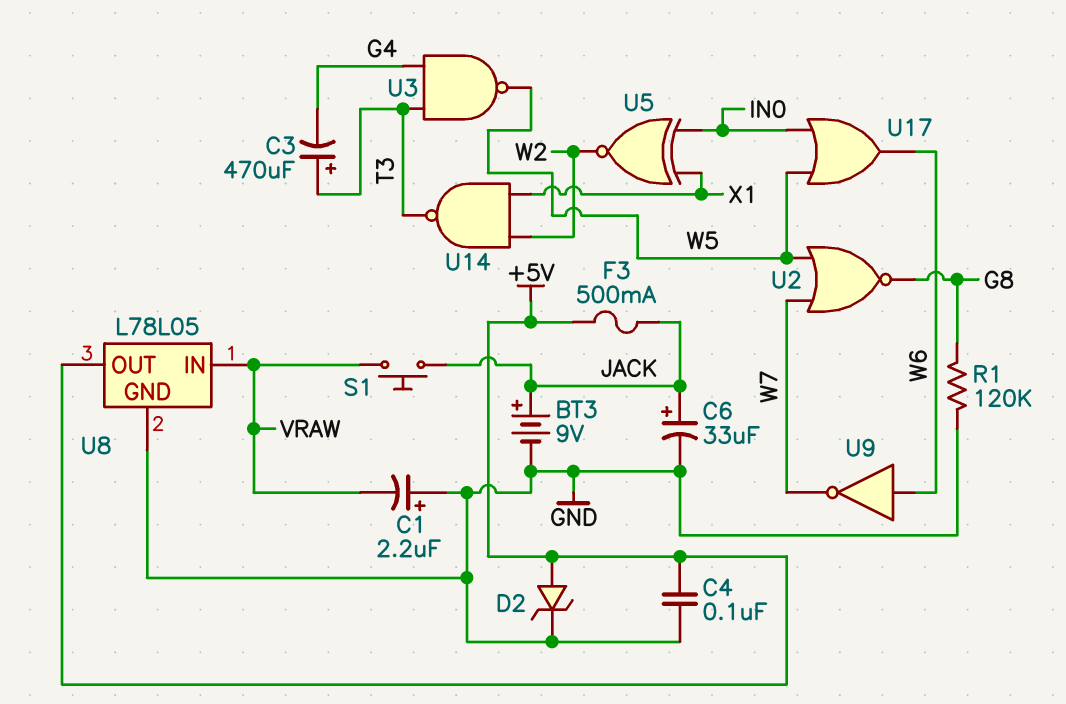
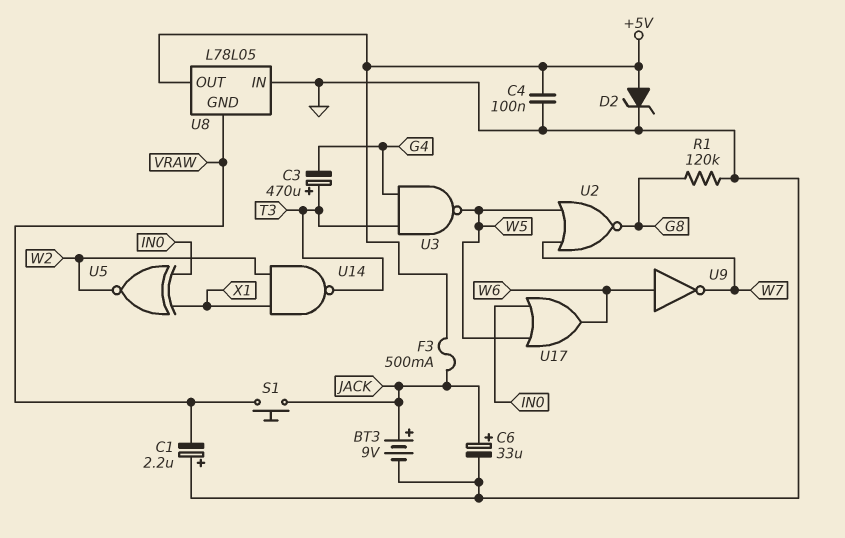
U8 pin GND: GND -> VRAW
U8 pin IN: VRAW -> GND

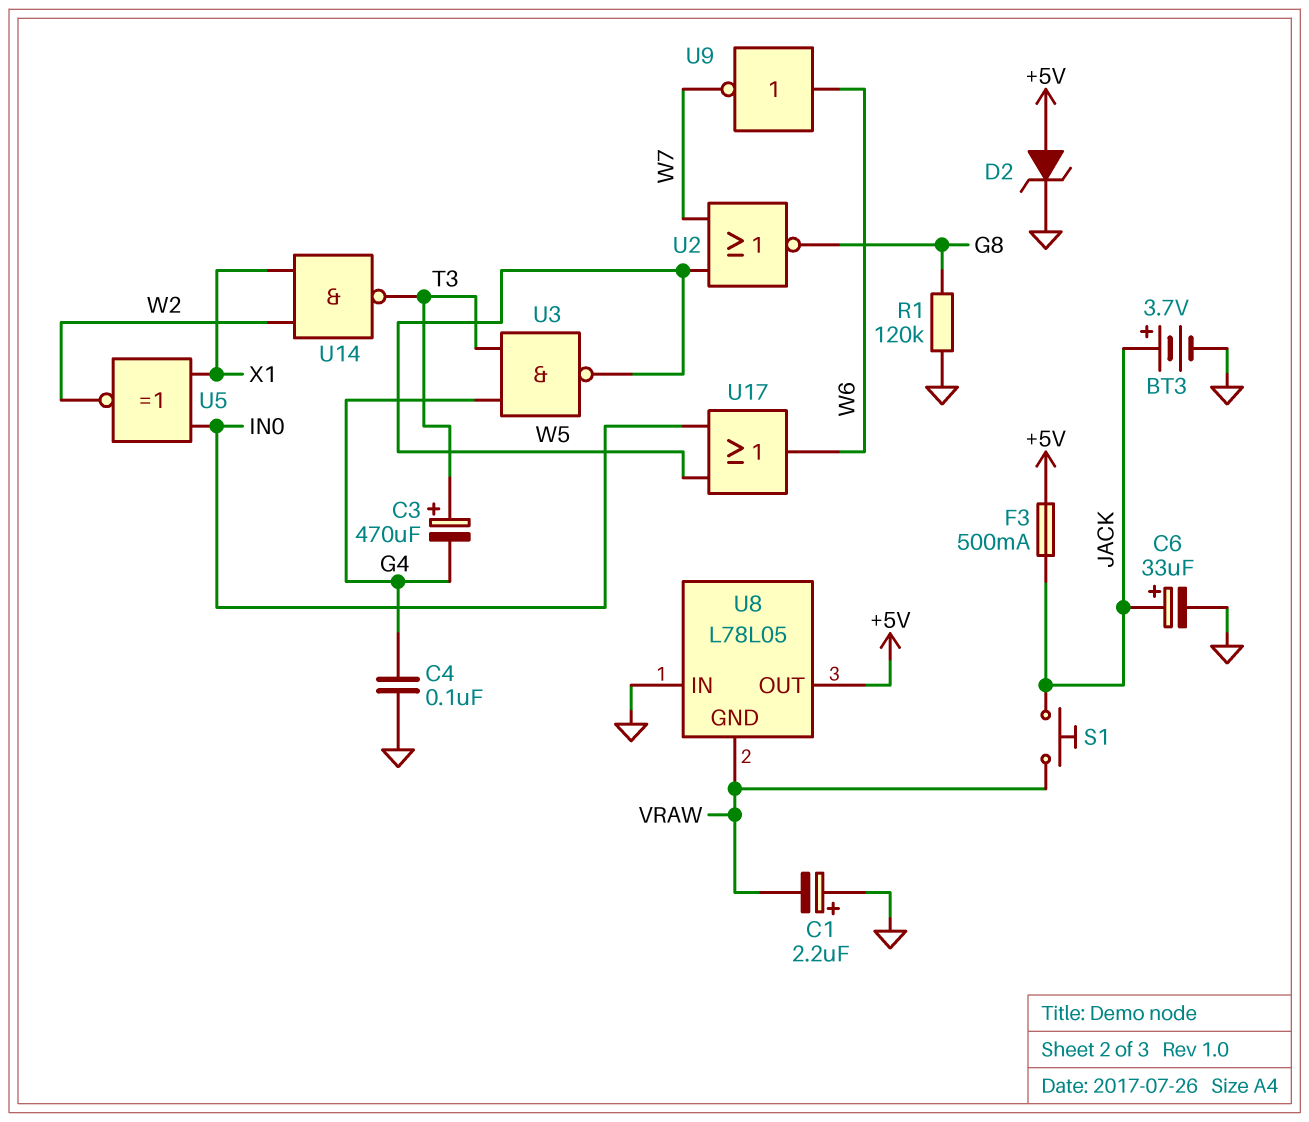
BT3: 9V (plus JACK, minus GND) -> 3.7V (plus JACK, minus GND)
C4: 100nF (+5V, GND) -> 100nF (G4, GND)

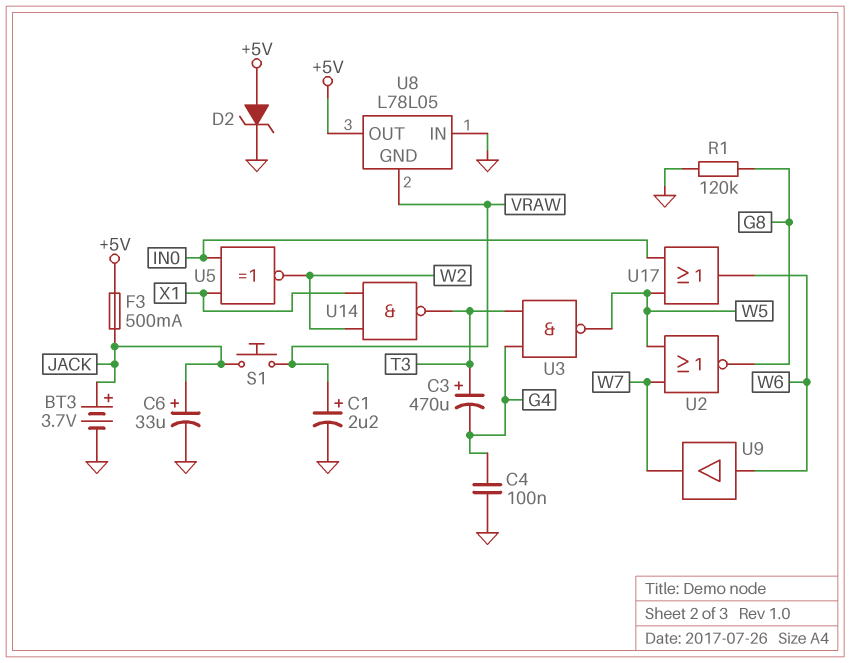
C1: 2.2uF (plus GND, minus VRAW) -> 2.2uF (plus VRAW, minus GND)
U9: NOT (in W6, out W7) -> buffer (in W6, out W7)

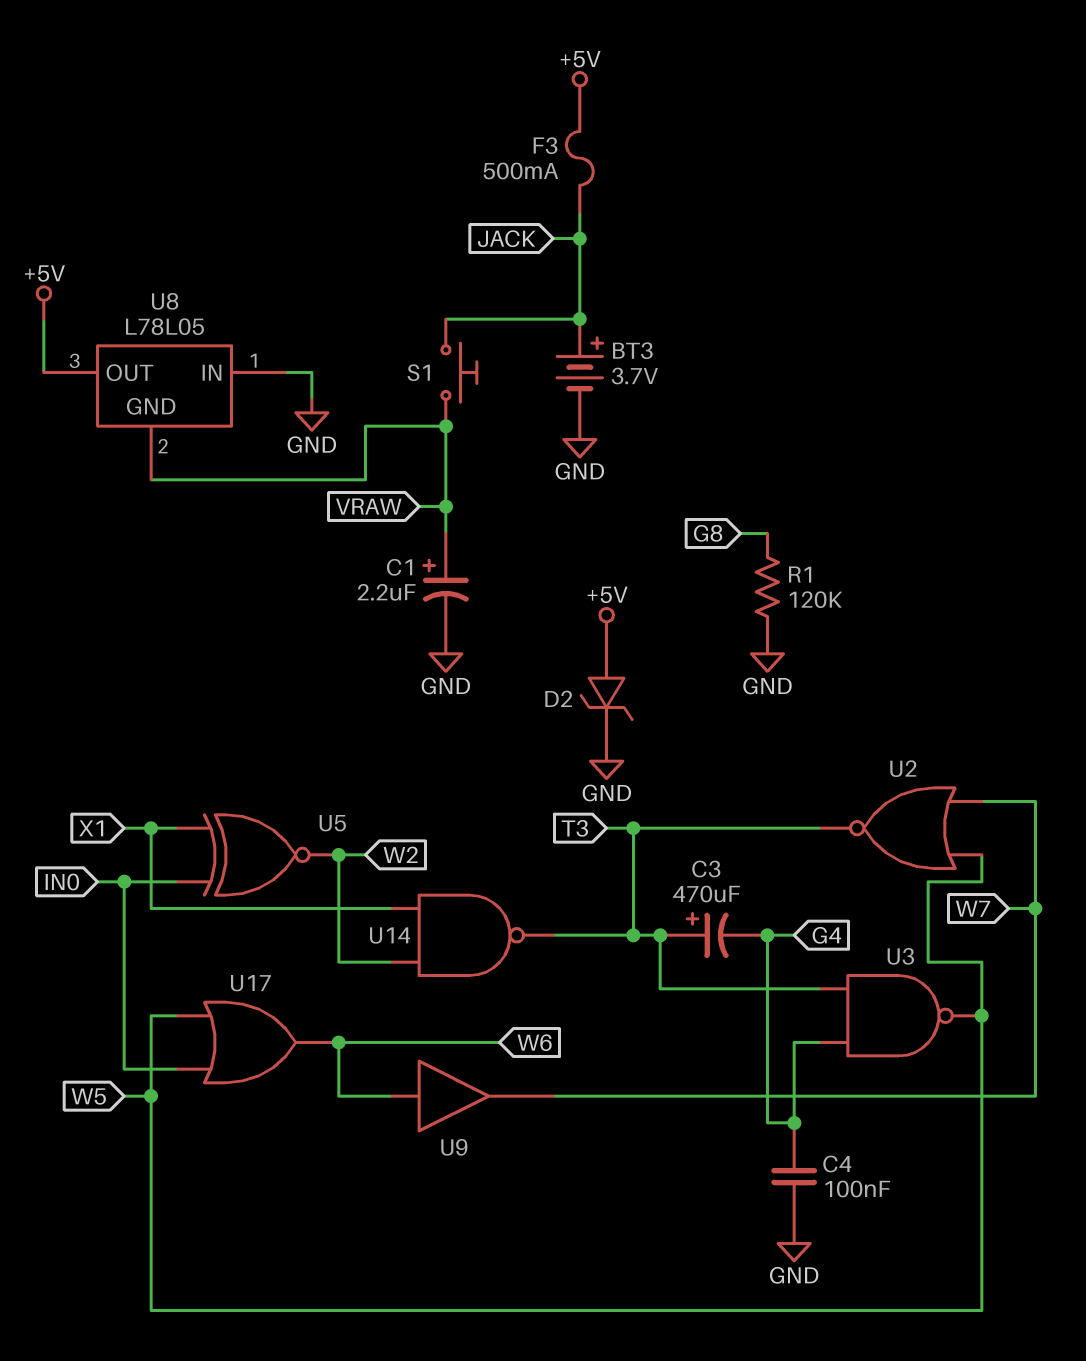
C6: 33uF (plus JACK, minus GND) -> none
U2: NOR (in W5, in W7, out G8) -> NOR (in W5, in W7, out T3)

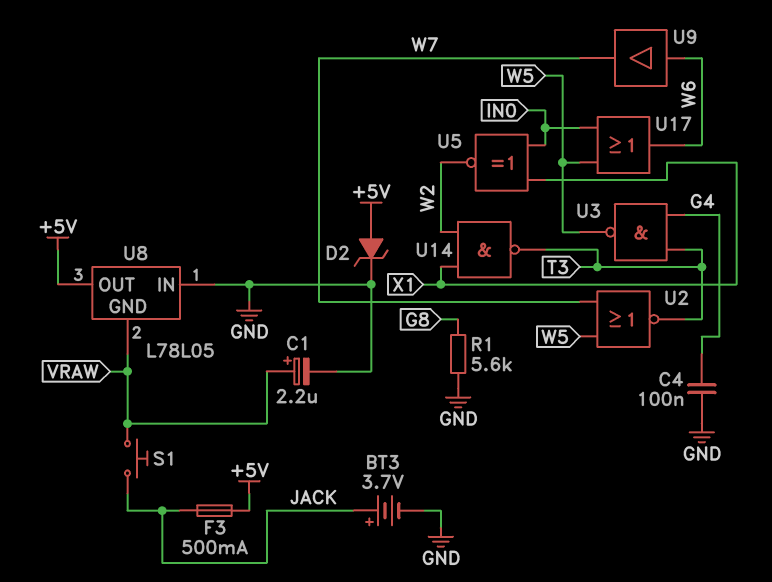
C3: 470uF (plus T3, minus G4) -> none
R1: 120k (G8, GND) -> 5.6k (G8, GND)

